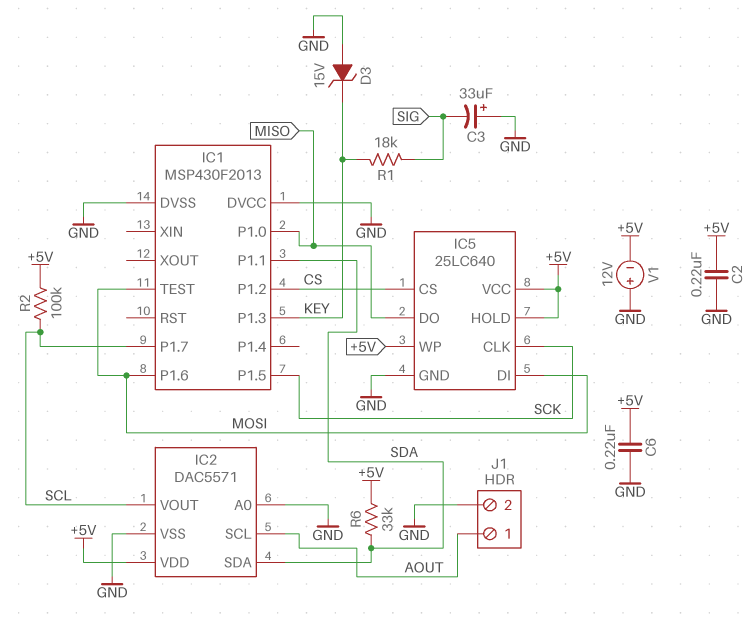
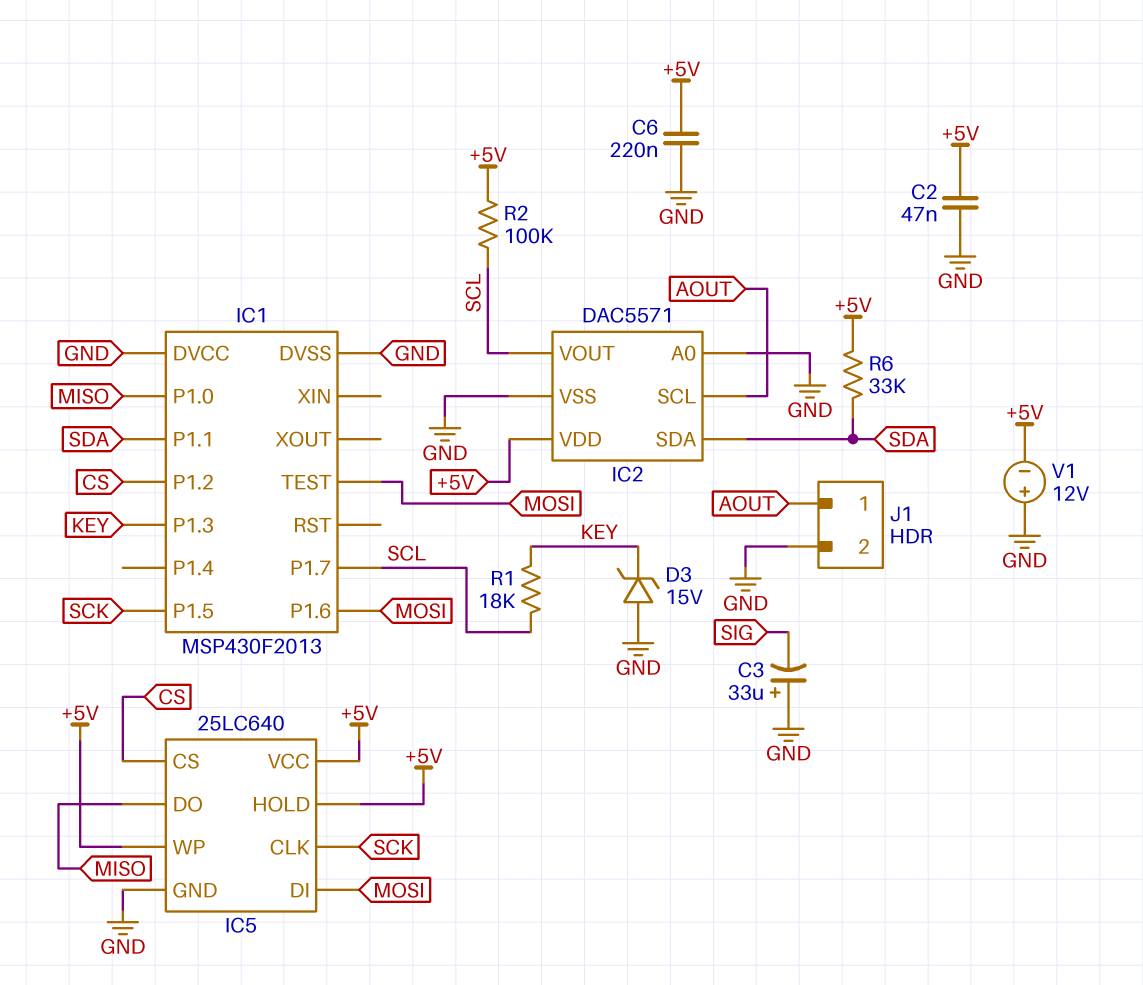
C2: 220nF (+5V, GND) -> 47nF (+5V, GND)
R1: 18k (KEY, SIG) -> 18k (KEY, SCL)

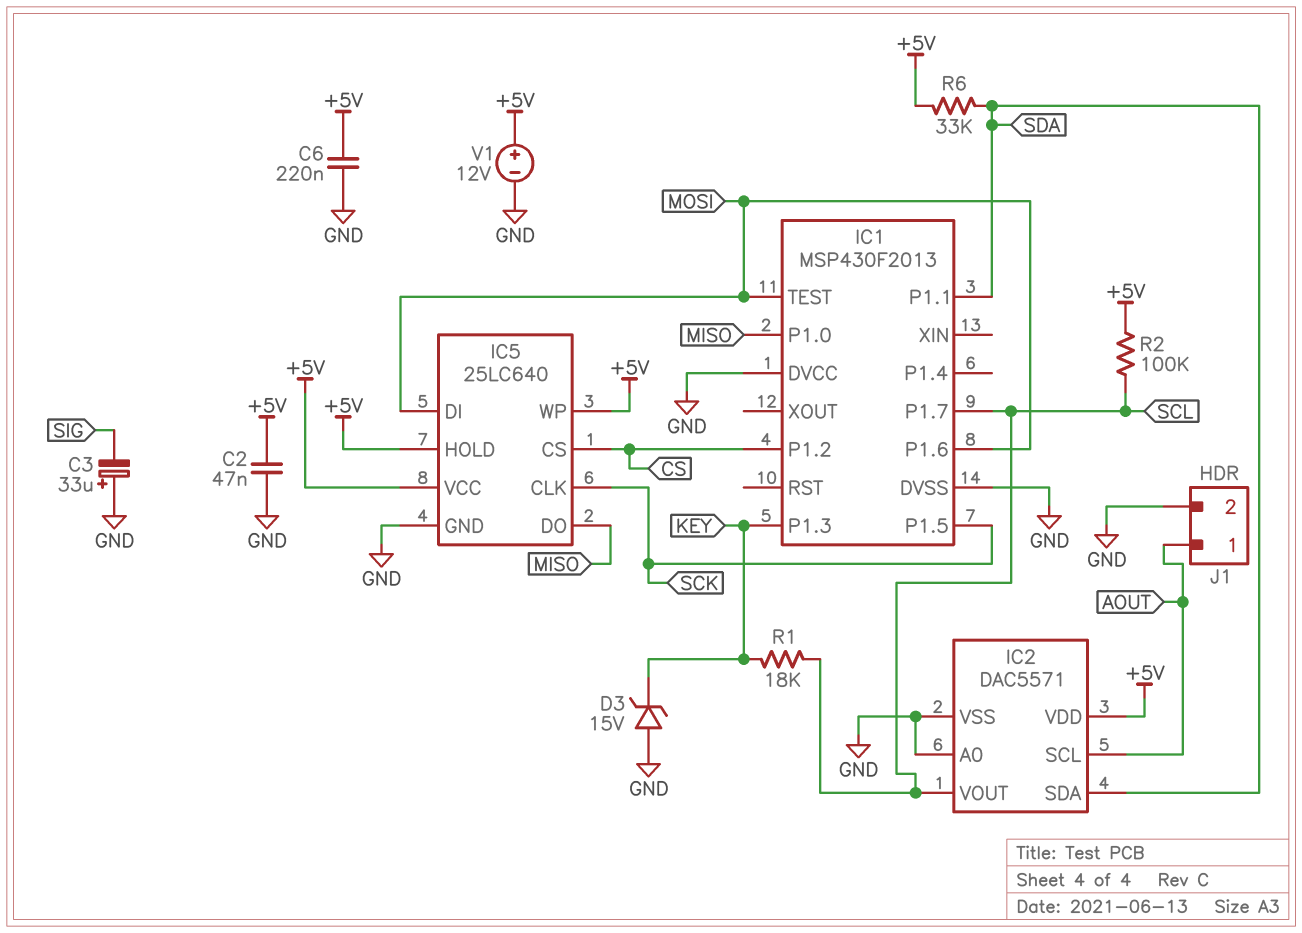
V1: 12V (plus GND, minus +5V) -> 12V (plus +5V, minus GND)

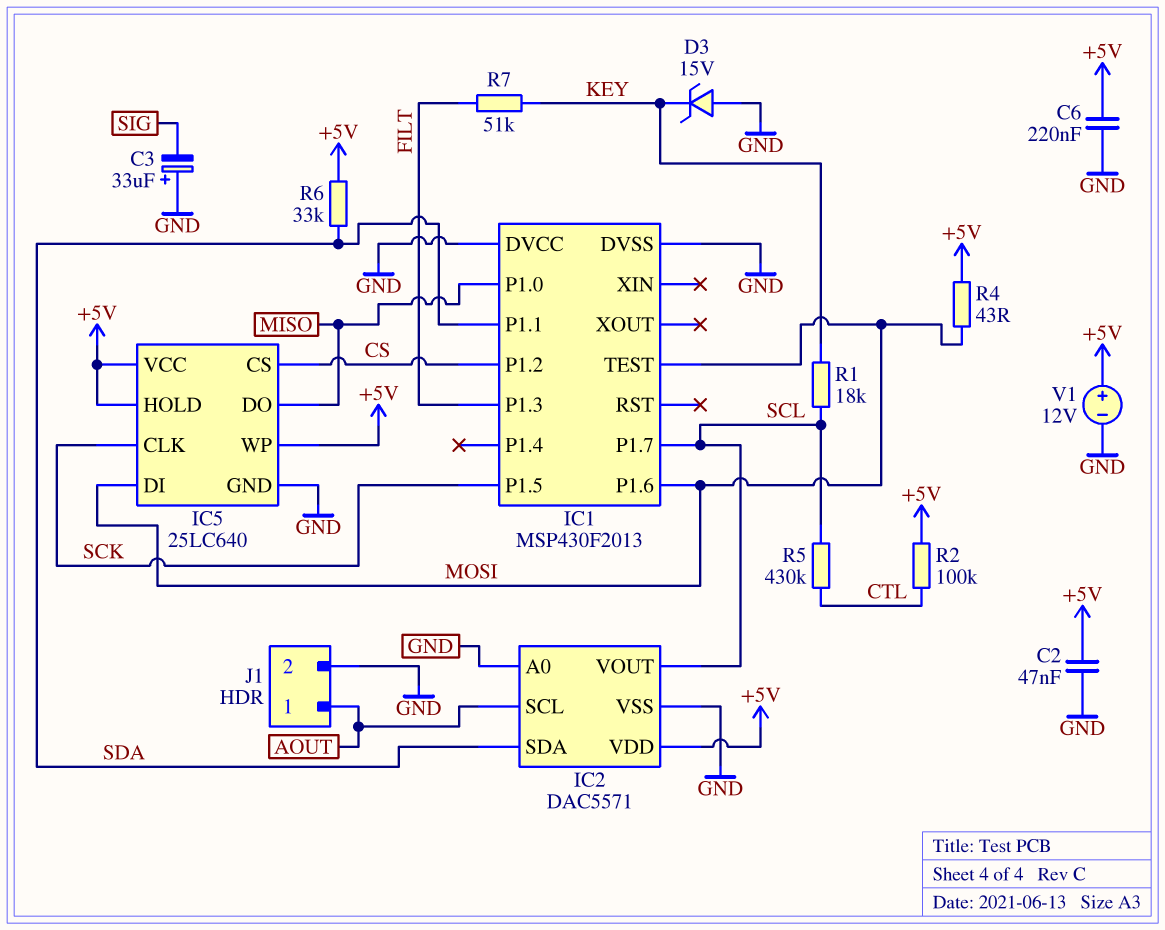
IC1 pin P1.3: KEY -> FILT
R2: 100k (+5V, SCL) -> 100k (+5V, CTL)
R4: none -> 43 (+5V, MOSI)
R5: none -> 430k (CTL, SCL)
R7: none -> 51k (FILT, KEY)

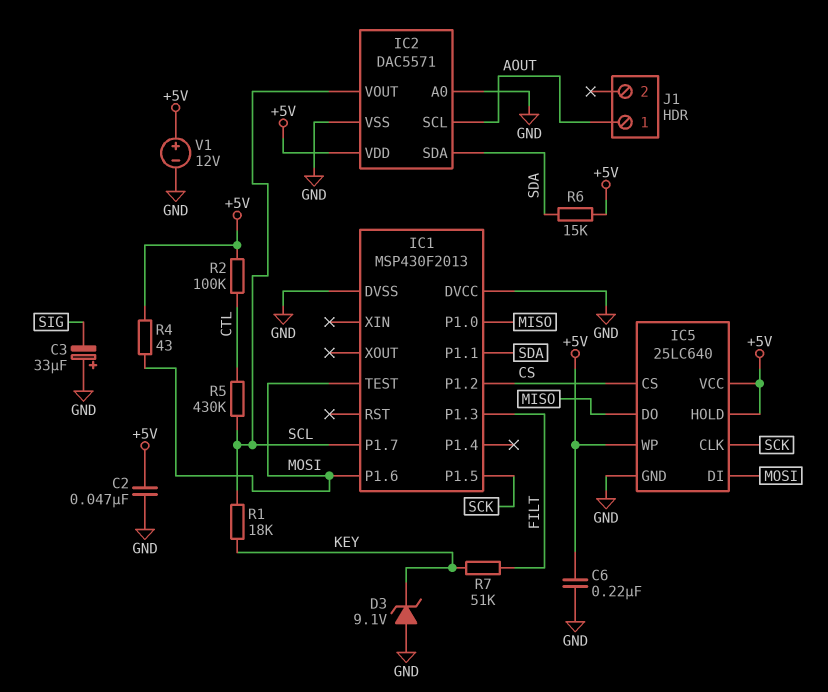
D3: zener 15V (A GND, K KEY) -> zener 9.1V (A GND, K KEY)
J1 pin 2: GND -> none
R6: 33k (+5V, SDA) -> 15k (+5V, SDA)

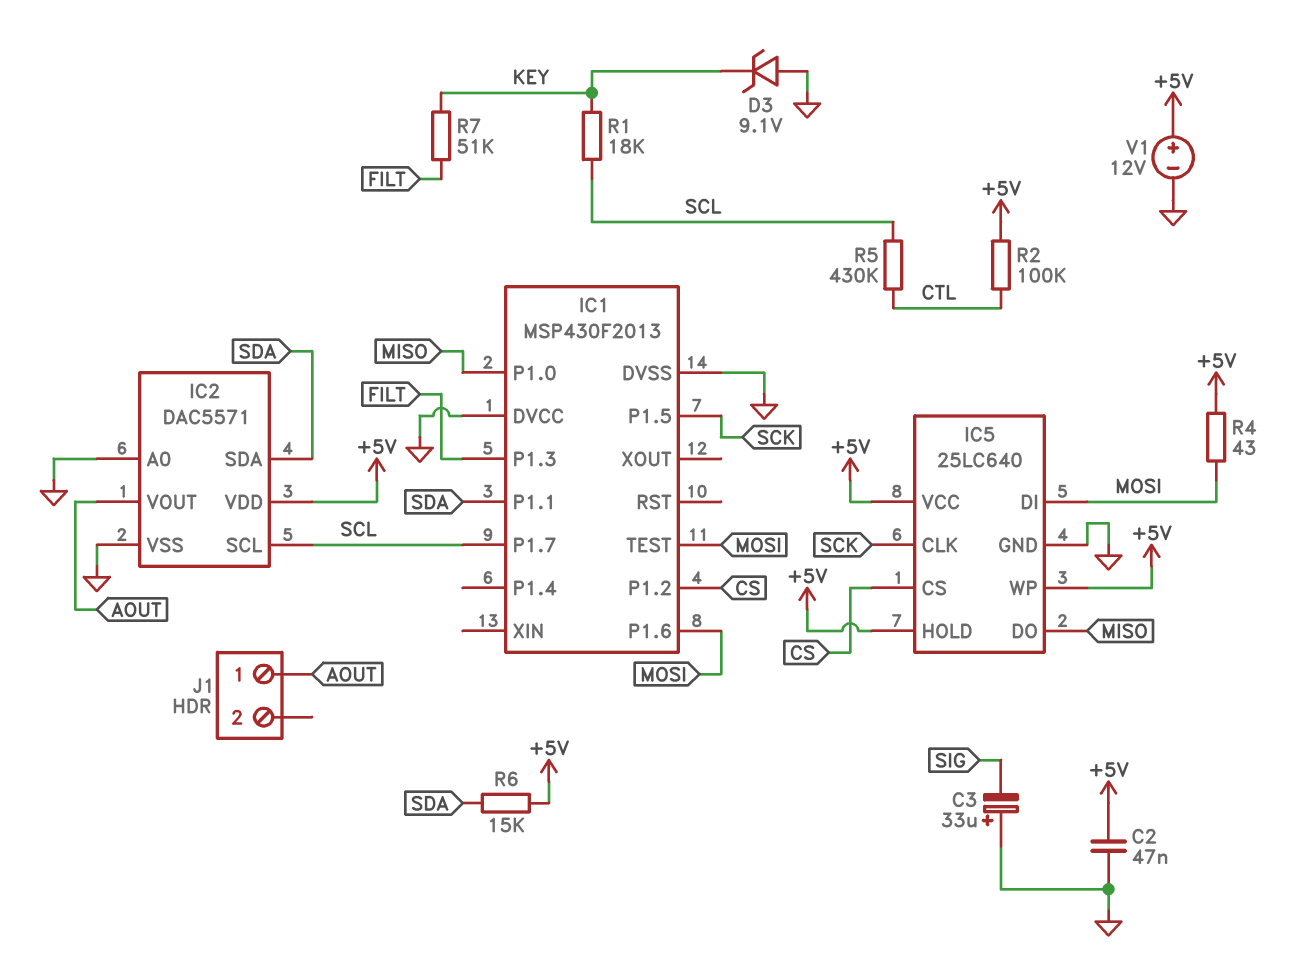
C6: 220nF (+5V, GND) -> none
IC2 pin SCL: AOUT -> SCL
IC2 pin VOUT: SCL -> AOUT

